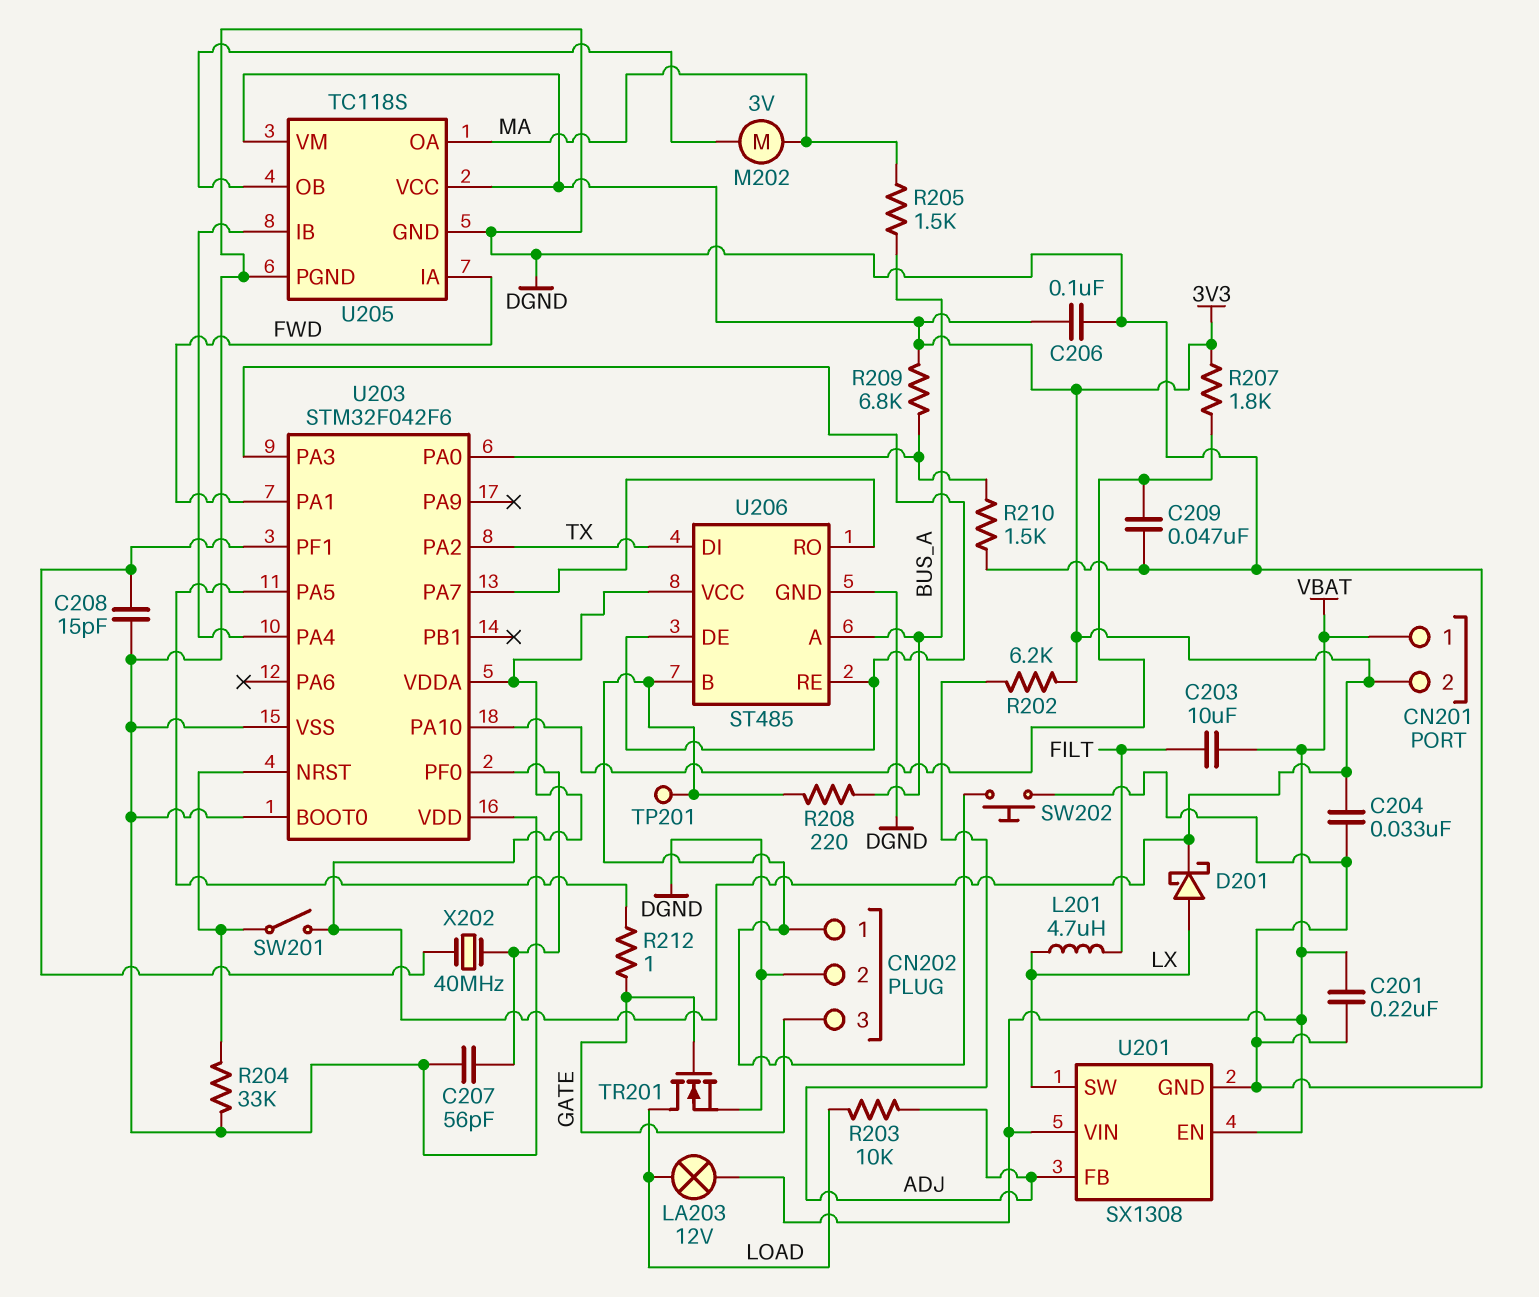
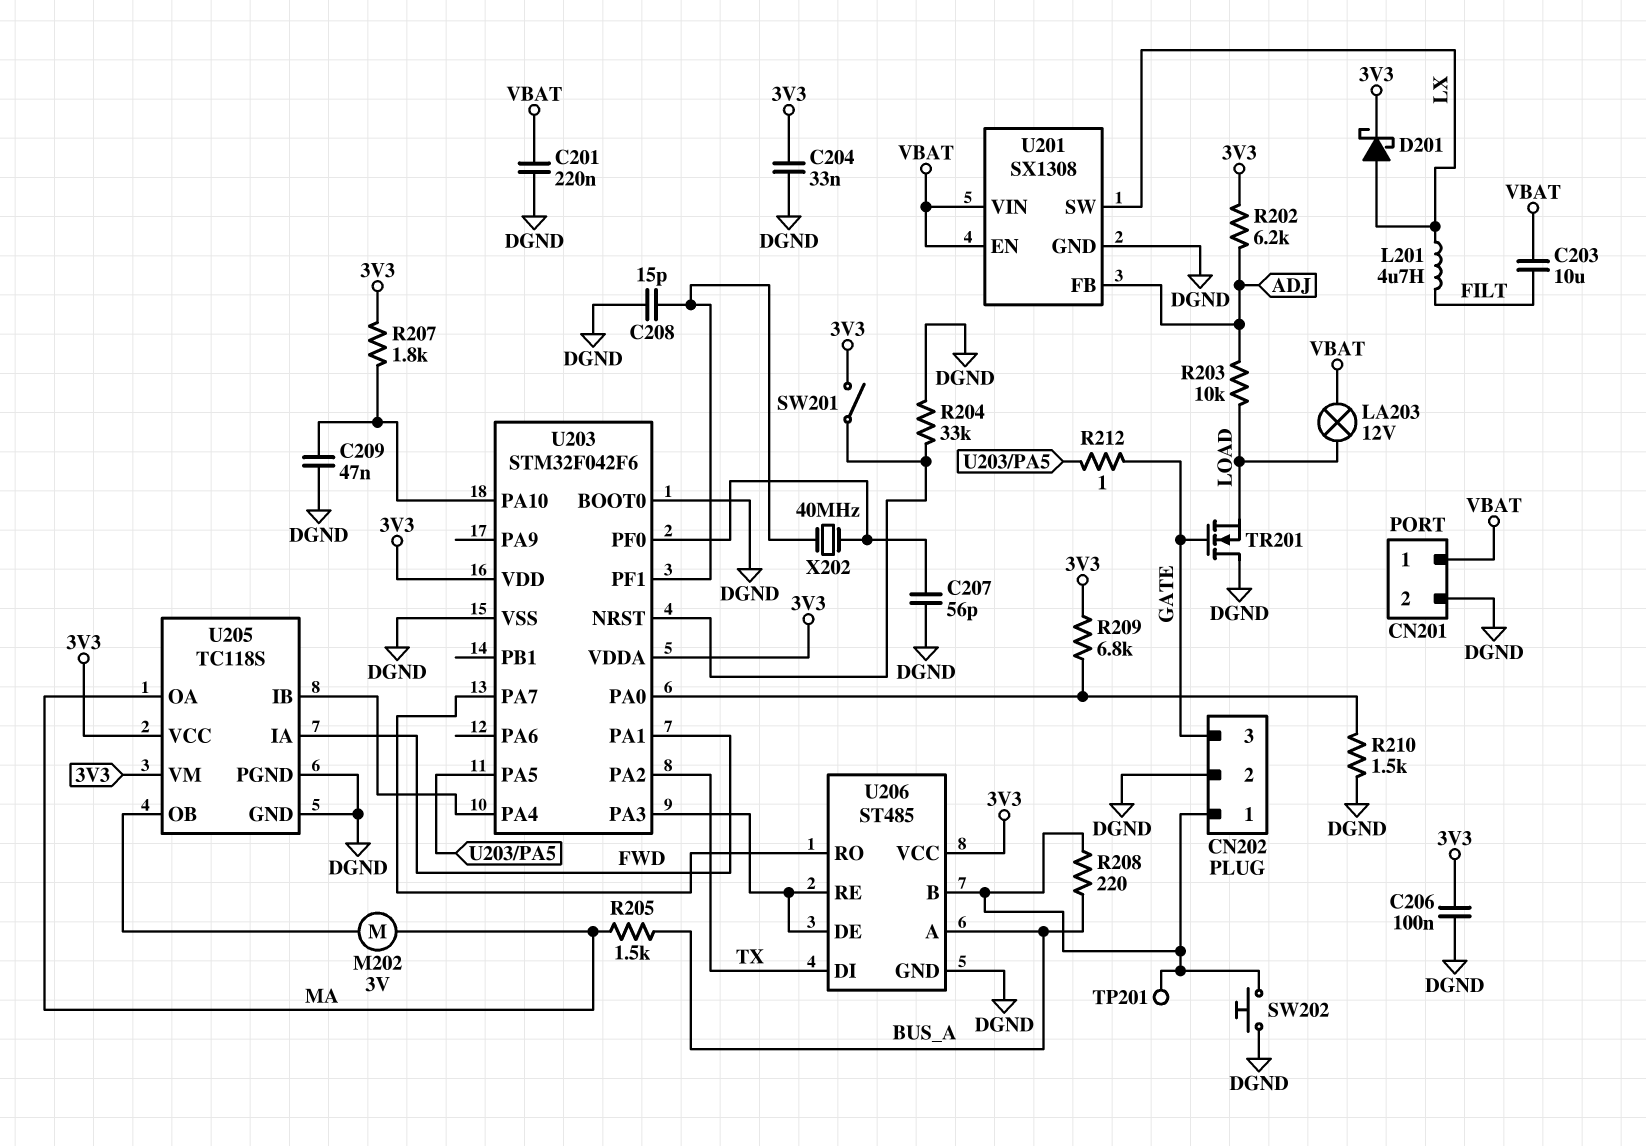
CN201 pin 2: 3V3 -> DGND
TR201: NMOS (G GATE, D LOAD, S DGND) -> NMOS (G GATE, D DGND, S LOAD)
U203 pin VDD: DGND -> 3V3

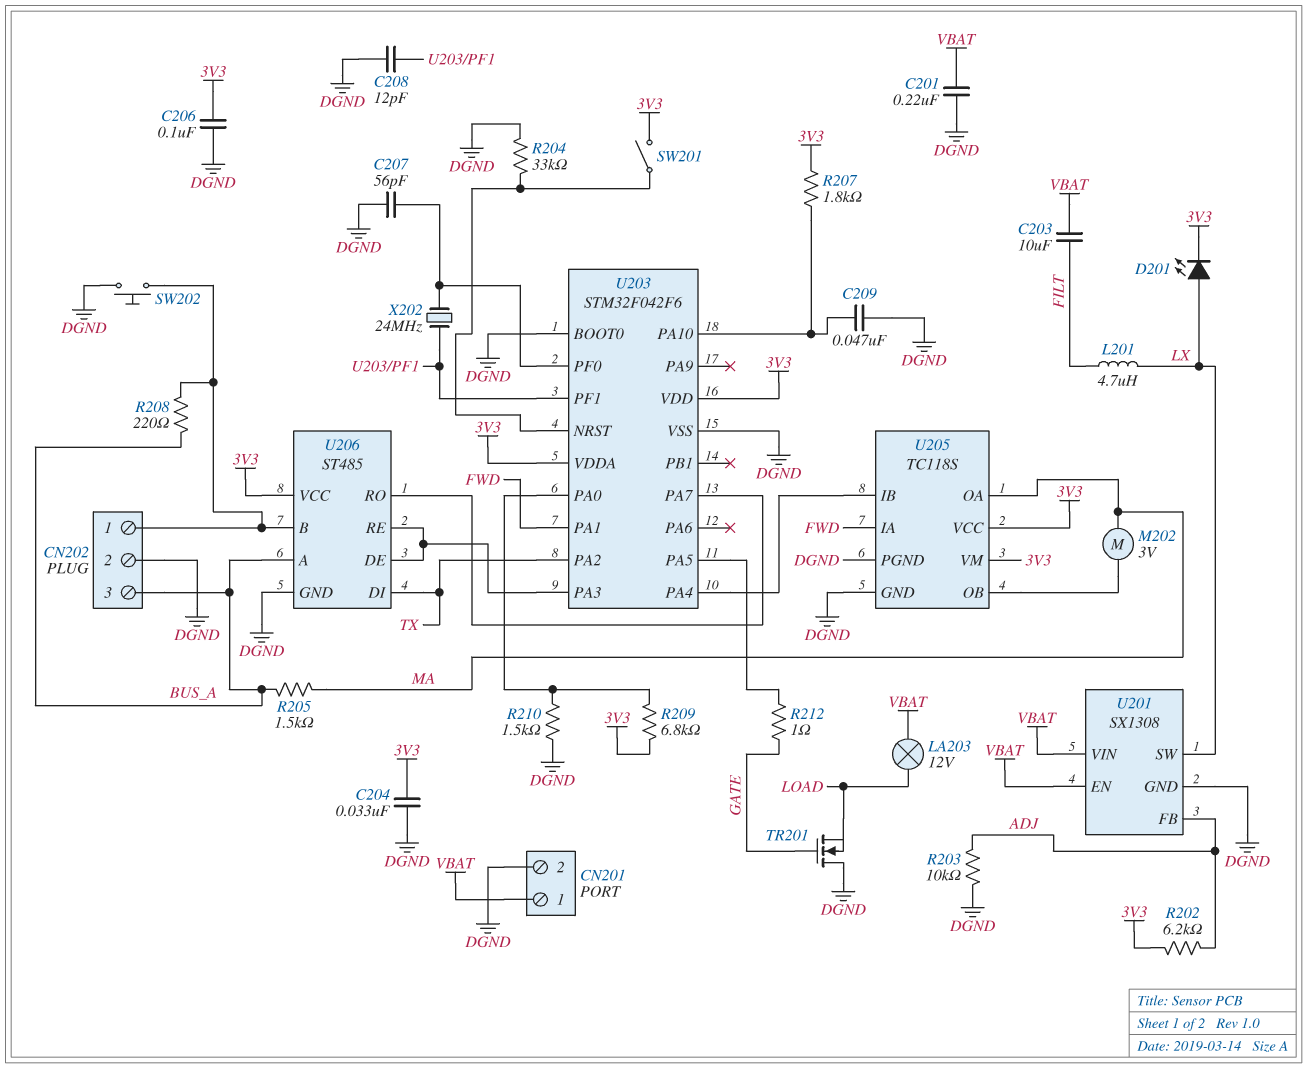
C208: 15pF (DGND, U203/PF1) -> 12pF (DGND, U203/PF1)
CN202 pin 3: GATE -> BUS_A
D201: schottky (A LX, K 3V3) -> LED (A LX, K 3V3)
R203: 10k (ADJ, LOAD) -> 10k (ADJ, DGND)
TP201: test point (CN202/1) -> none
X202: 40MHz (U203/PF0, U203/PF1) -> 24MHz (U203/PF0, U203/PF1)

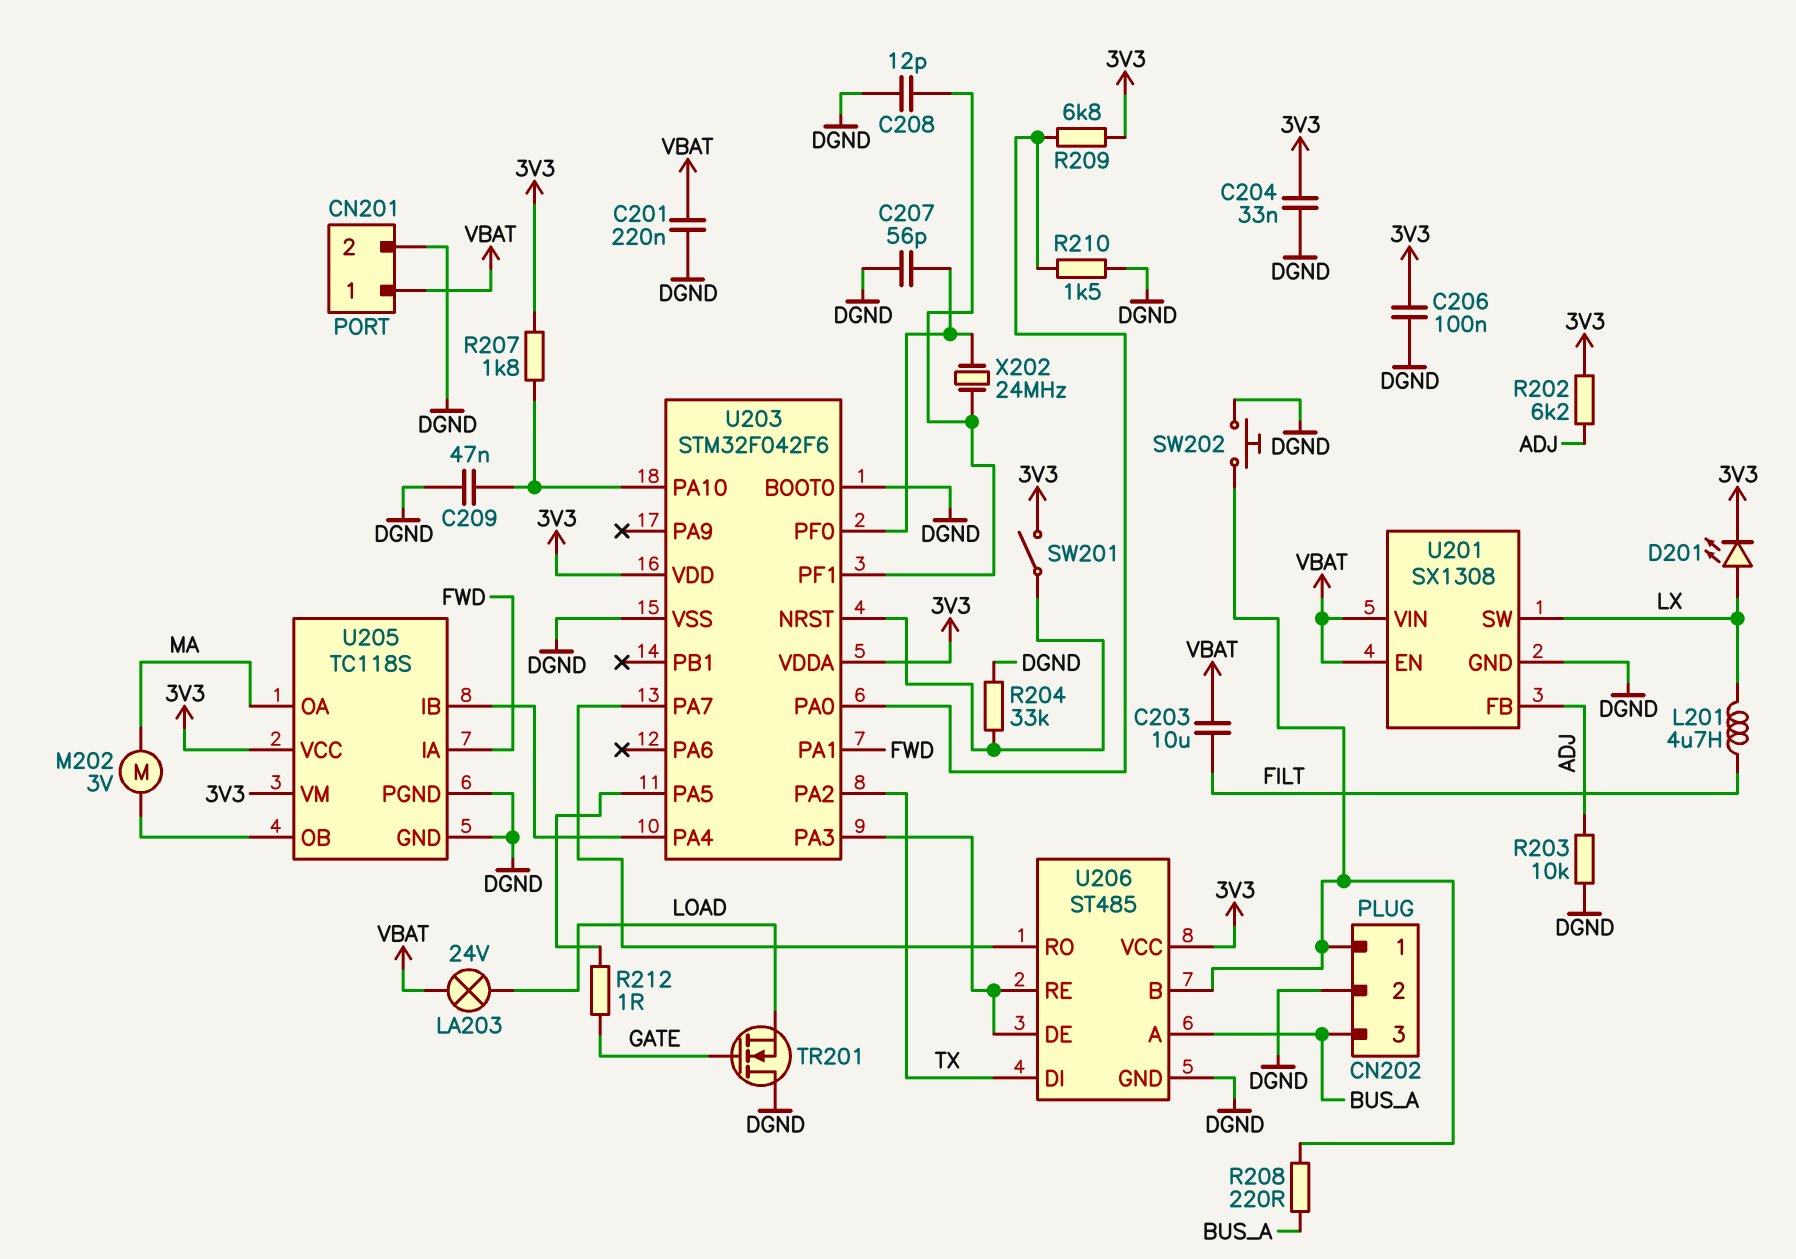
LA203: lamp 12V (LOAD, VBAT) -> lamp 24V (LOAD, VBAT)
R205: 1.5k (BUS_A, MA) -> none

